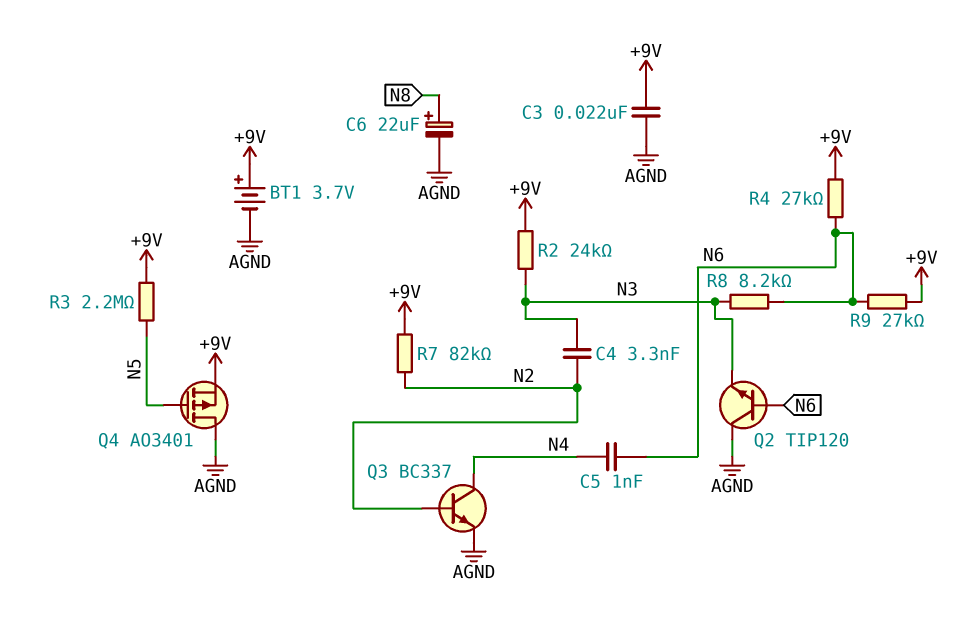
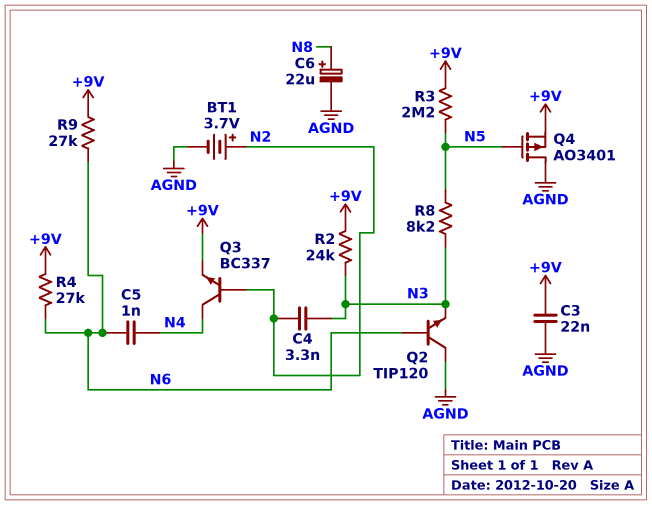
BT1: 3.7V (plus +9V, minus AGND) -> 3.7V (plus N2, minus AGND)
Q3: NPN BC337 (B N2, C N4, E AGND) -> NPN BC337 (B N2, C N4, E +9V)
R7: 82k (+9V, N2) -> none
R8: 8.2k (N3, N6) -> 8.2k (N3, N5)

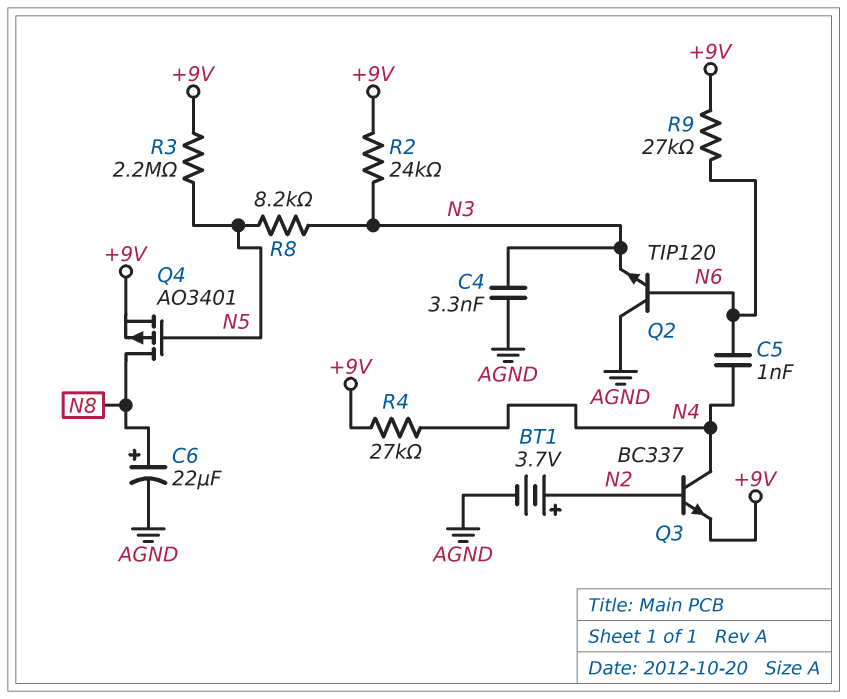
C3: 22nF (+9V, AGND) -> none
C4: 3.3nF (N2, N3) -> 3.3nF (AGND, N3)
Q4: PMOS AO3401 (G N5, D AGND, S +9V) -> PMOS AO3401 (G N5, D N8, S +9V)
R4: 27k (+9V, N6) -> 27k (+9V, N4)

